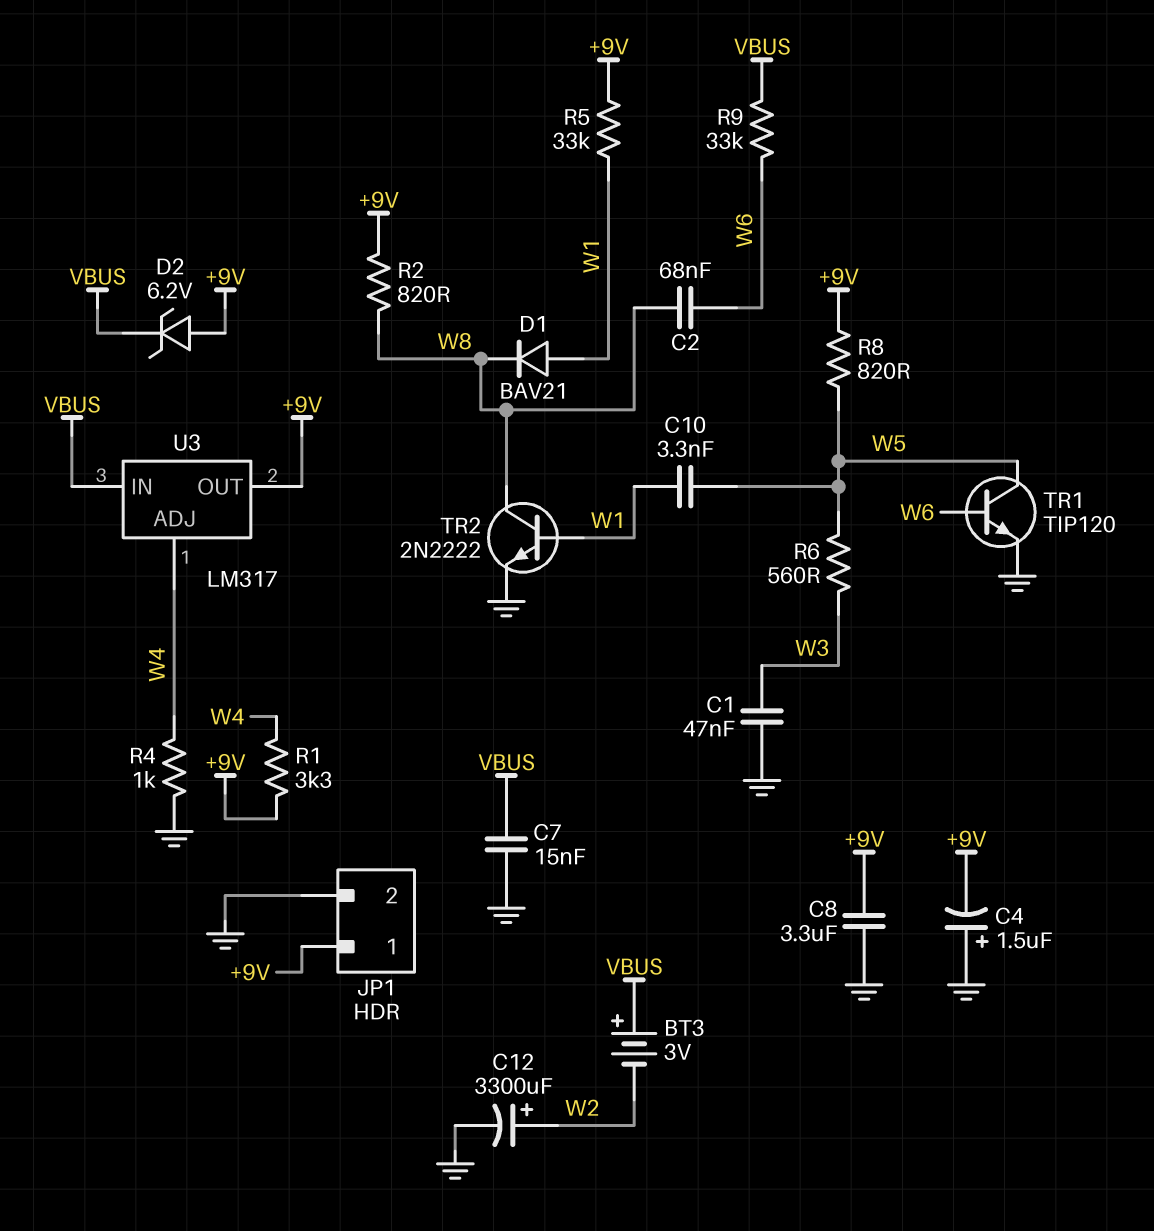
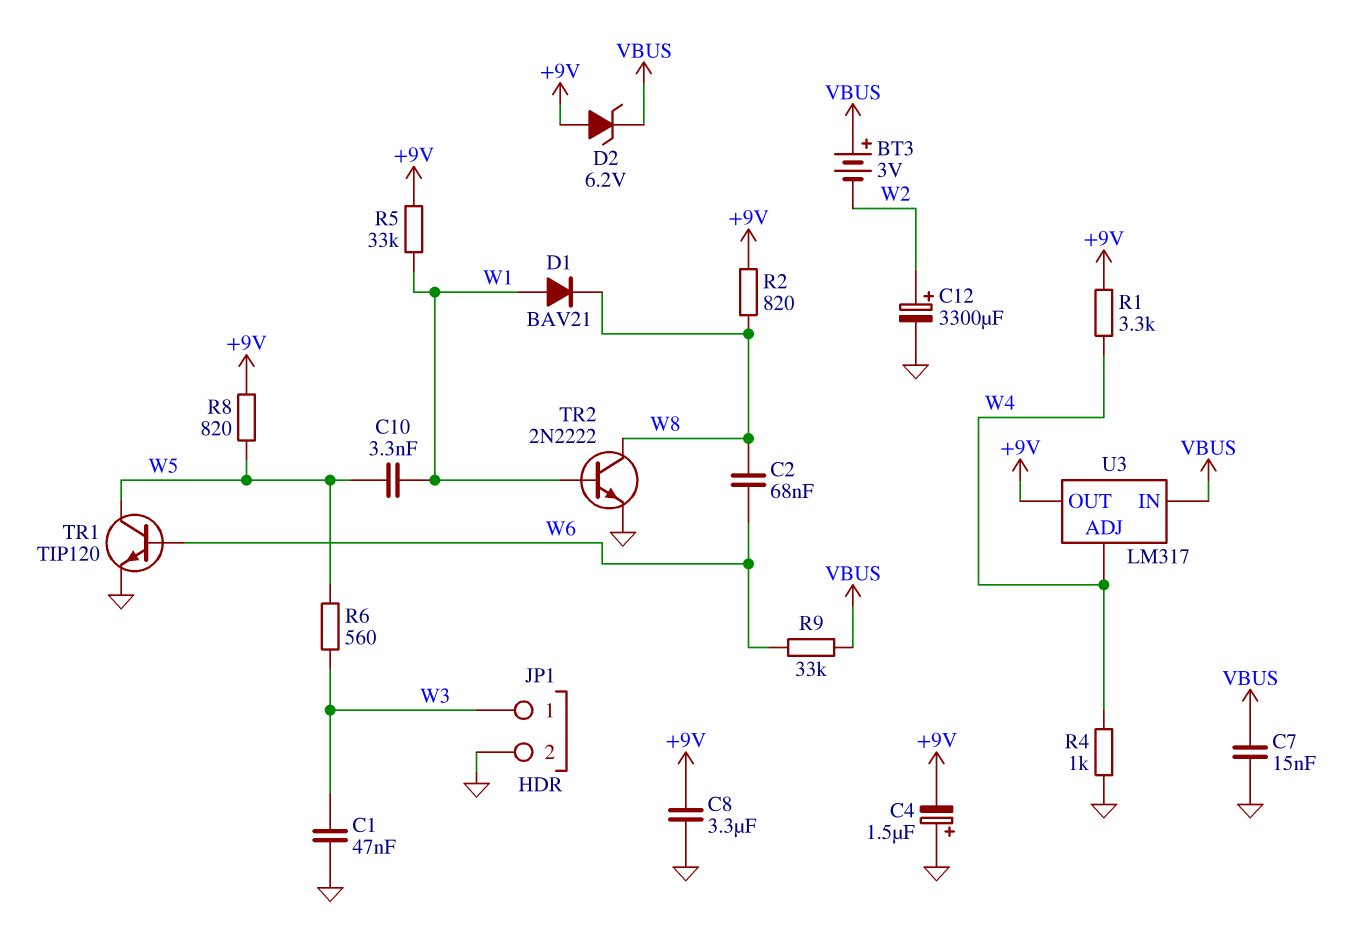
JP1 pin 1: +9V -> W3

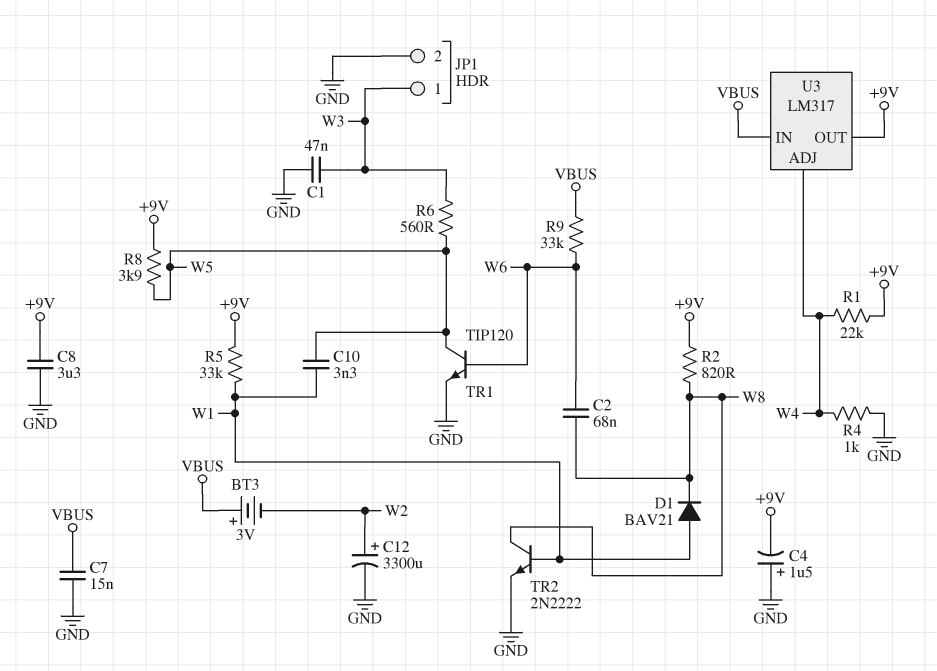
D2: zener 6.2V (A +9V, K VBUS) -> none
R1: 3.3k (+9V, W4) -> 22k (+9V, W4)
R8: 820 (+9V, W5) -> 3.9k (+9V, W5)

